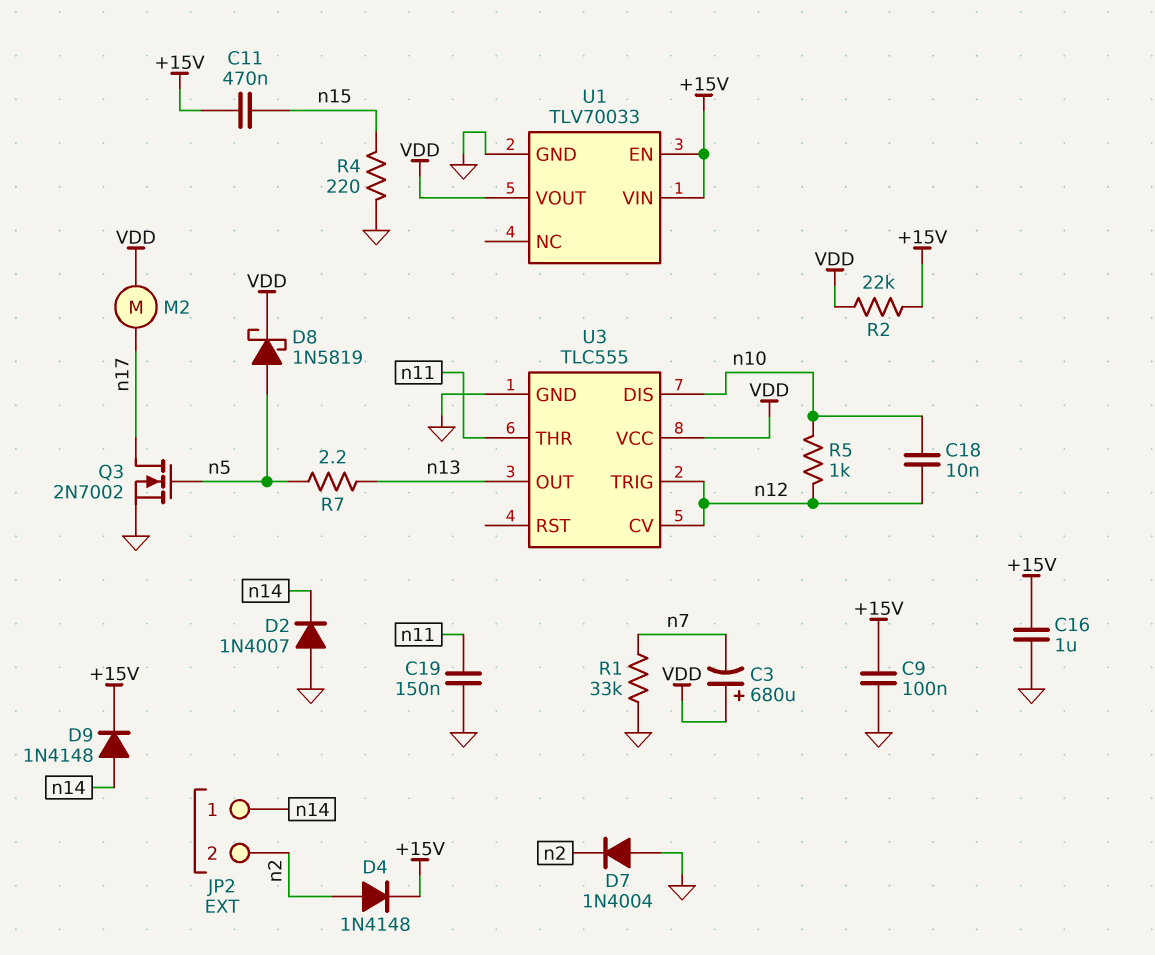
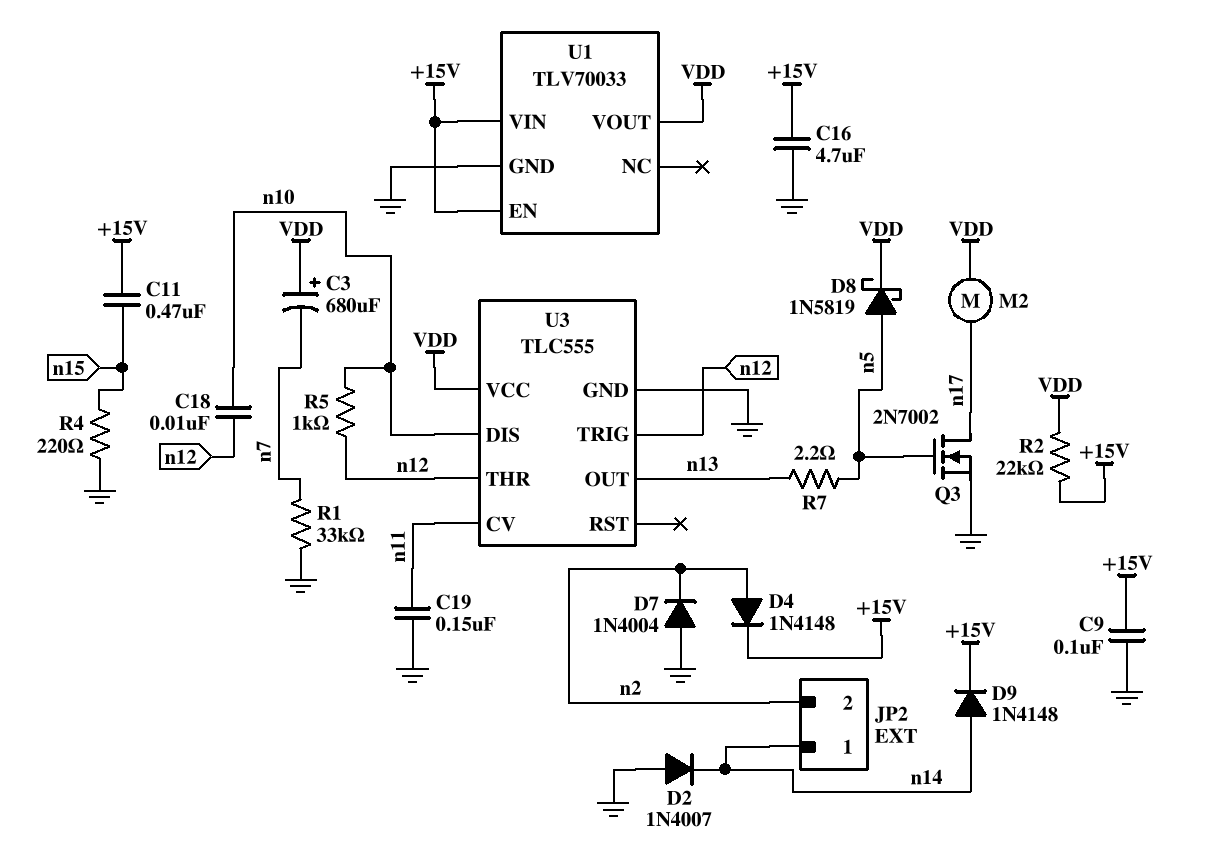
C16: 1uF (+15V, GND) -> 4.7uF (+15V, GND)
U3 pin CV: n12 -> n11
U3 pin THR: n11 -> n12

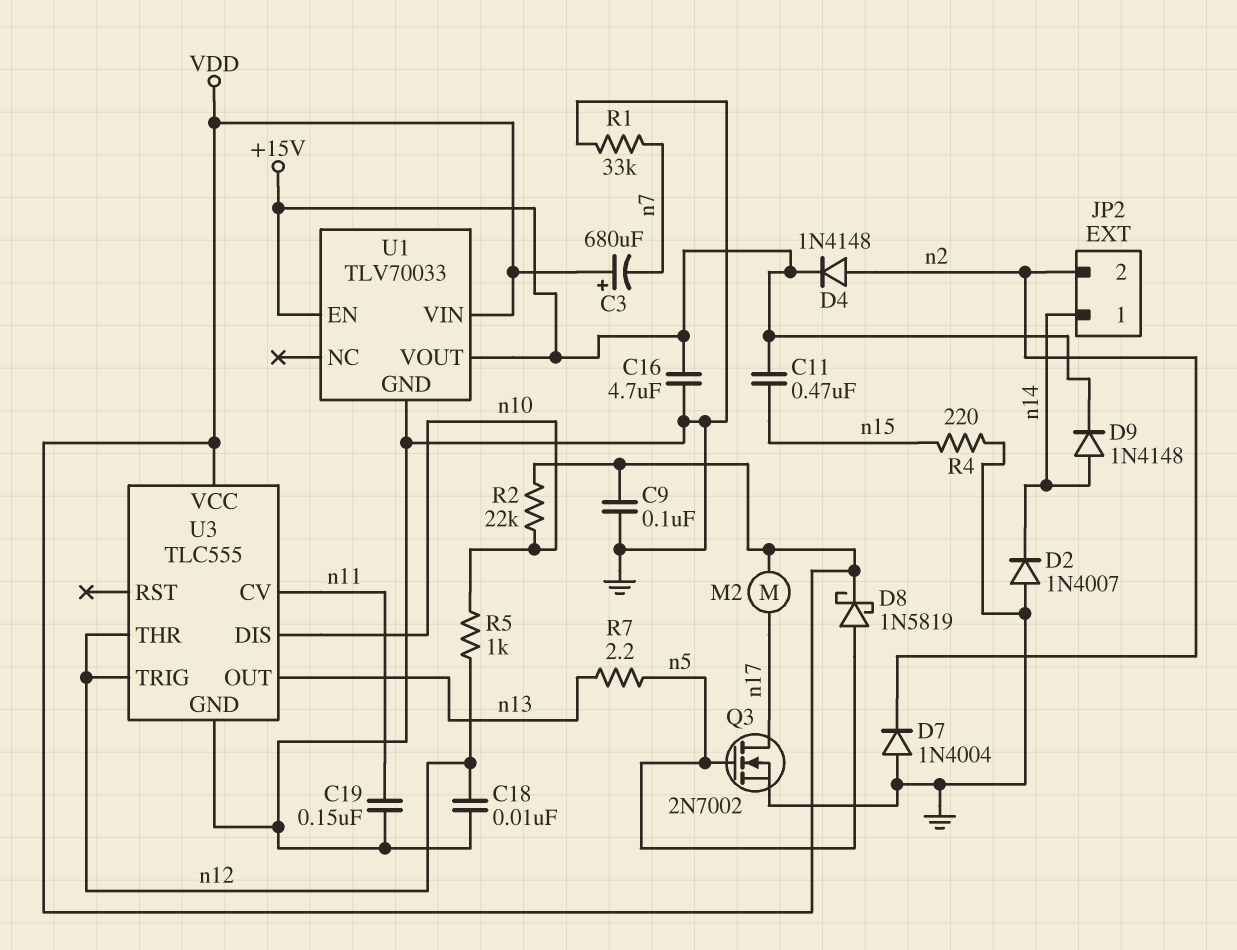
C9: 100nF (+15V, GND) -> 100nF (GND, VDD)
C18: 10nF (n10, n12) -> 10nF (GND, n12)
R2: 22k (+15V, VDD) -> 22k (VDD, n10)
U1 pin VIN: +15V -> VDD
U1 pin VOUT: VDD -> +15V

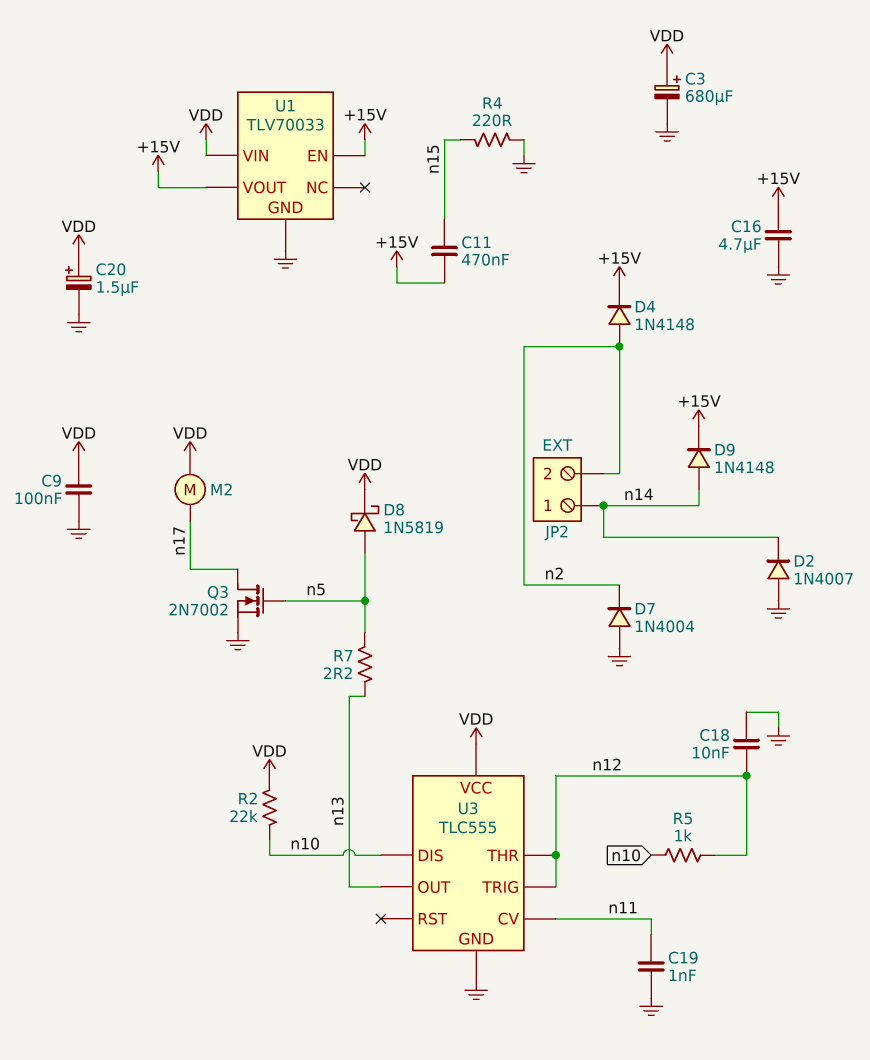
C3: 680uF (plus VDD, minus n7) -> 680uF (plus VDD, minus GND)
C19: 150nF (GND, n11) -> 1nF (GND, n11)
C20: none -> 1.5uF (plus VDD, minus GND)
R1: 33k (GND, n7) -> none

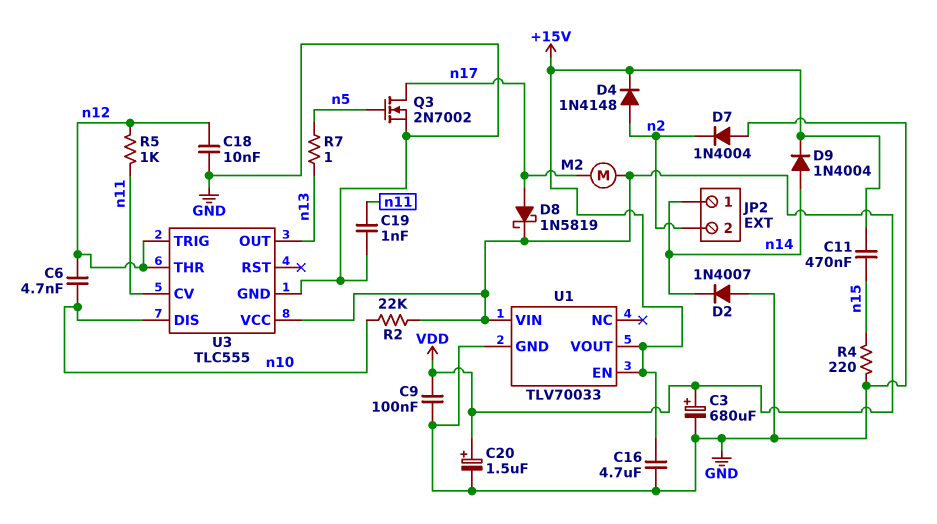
C6: none -> 4.7nF (n10, n12)
D8: schottky 1N5819 (A n5, K VDD) -> schottky 1N5819 (A n17, K VDD)
D9: diode 1N4148 (A n14, K +15V) -> diode 1N4004 (A n14, K +15V)
R5: 1k (n10, n12) -> 1k (n11, n12)
R7: 2.2 (n5, n13) -> 1 (n5, n13)

